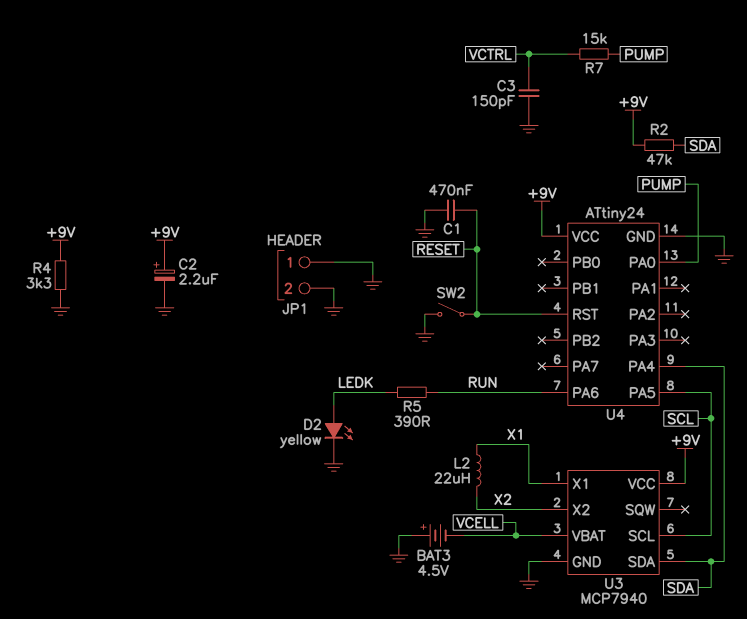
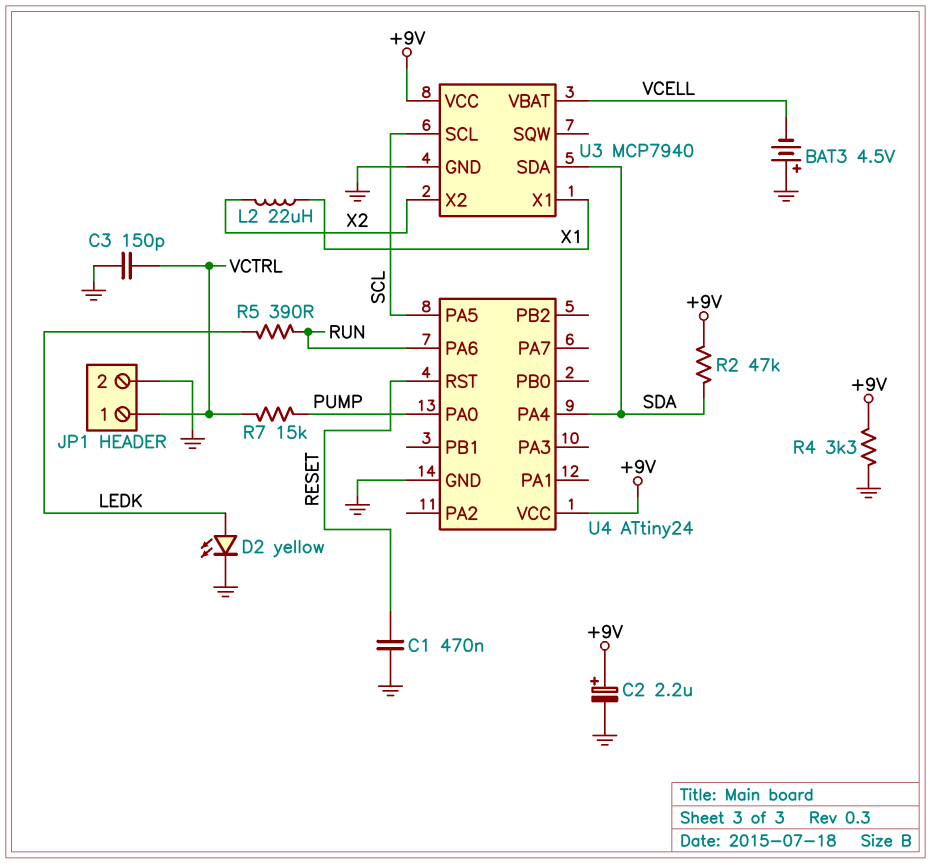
JP1 pin 1: GND -> VCTRL
SW2: switch (GND, RESET) -> none

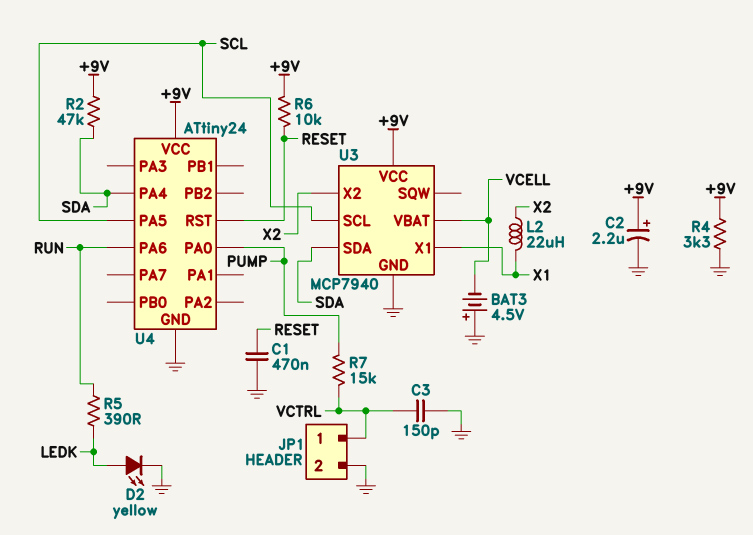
R6: none -> 10k (+9V, RESET)

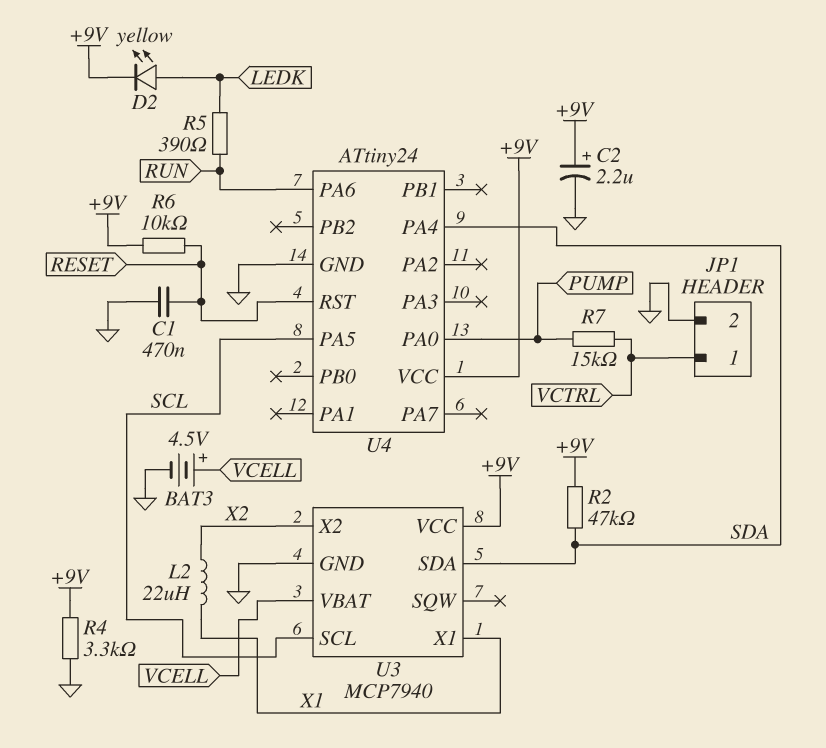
BAT3: 4.5V (plus GND, minus VCELL) -> 4.5V (plus VCELL, minus GND)
C3: 150pF (GND, VCTRL) -> none
D2: LED yellow (A LEDK, K GND) -> LED yellow (A LEDK, K +9V)

